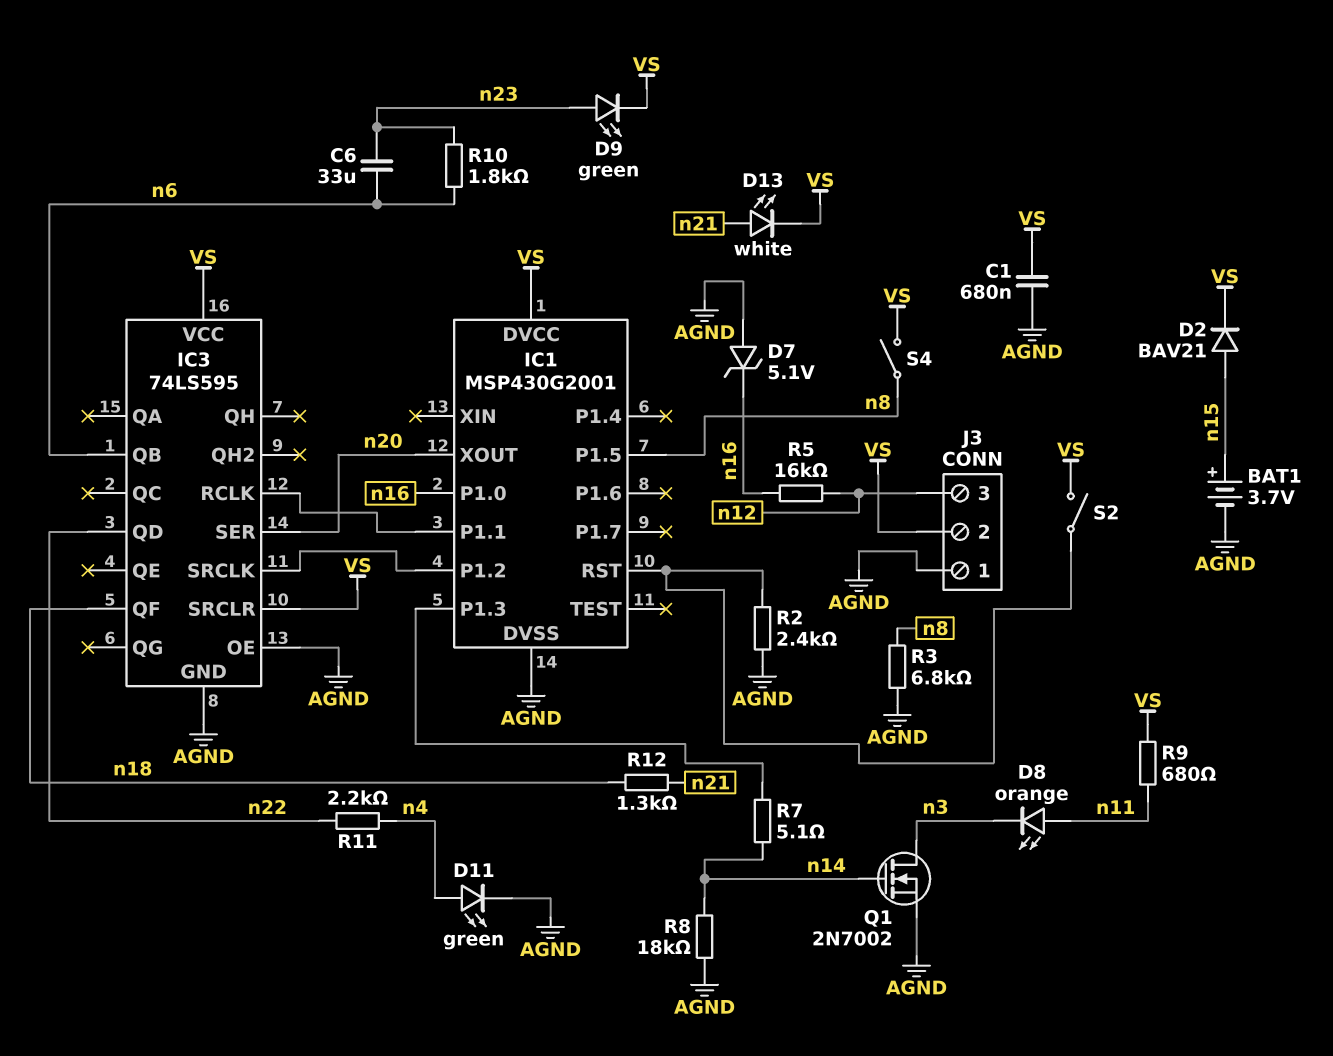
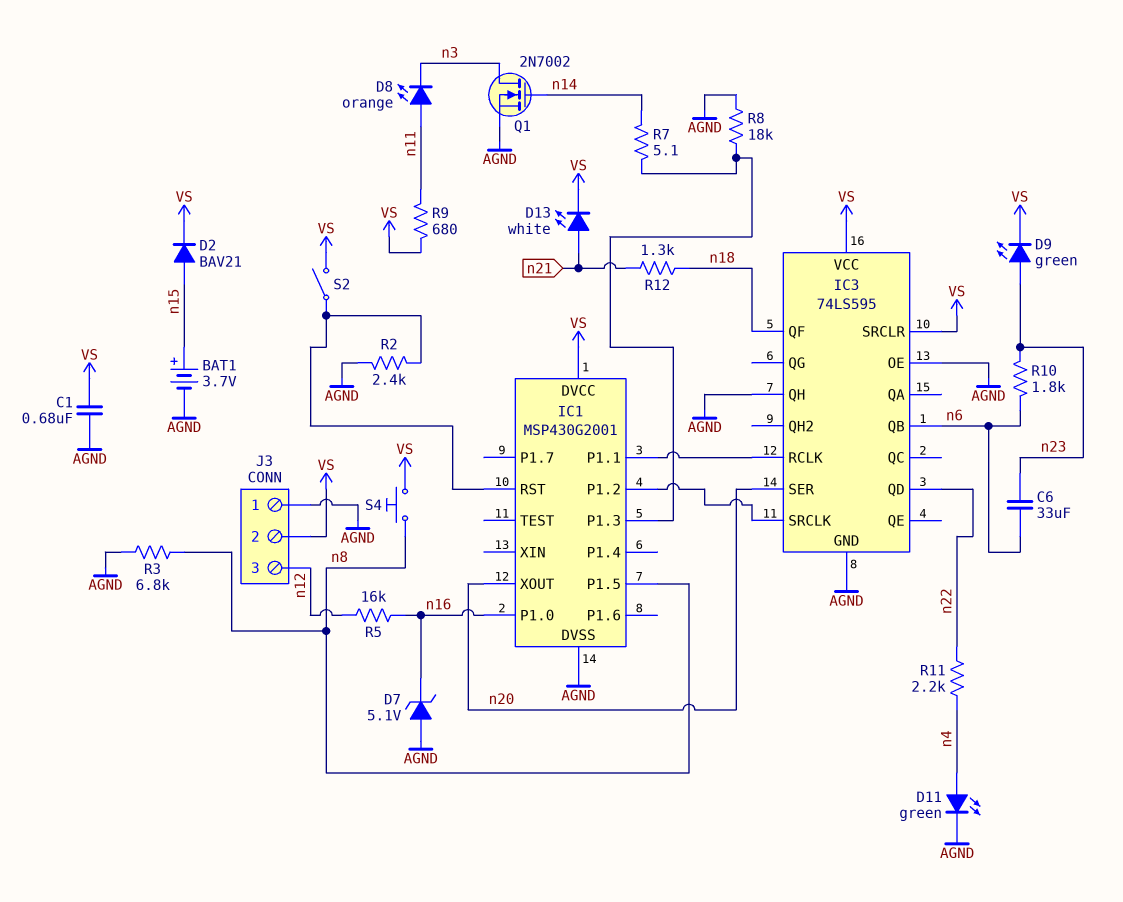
IC3 pin QH: none -> AGND
R8: 18k (AGND, n14) -> 18k (AGND, IC1/P1.3)
S4: switch (VS, n8) -> button (VS, n8)

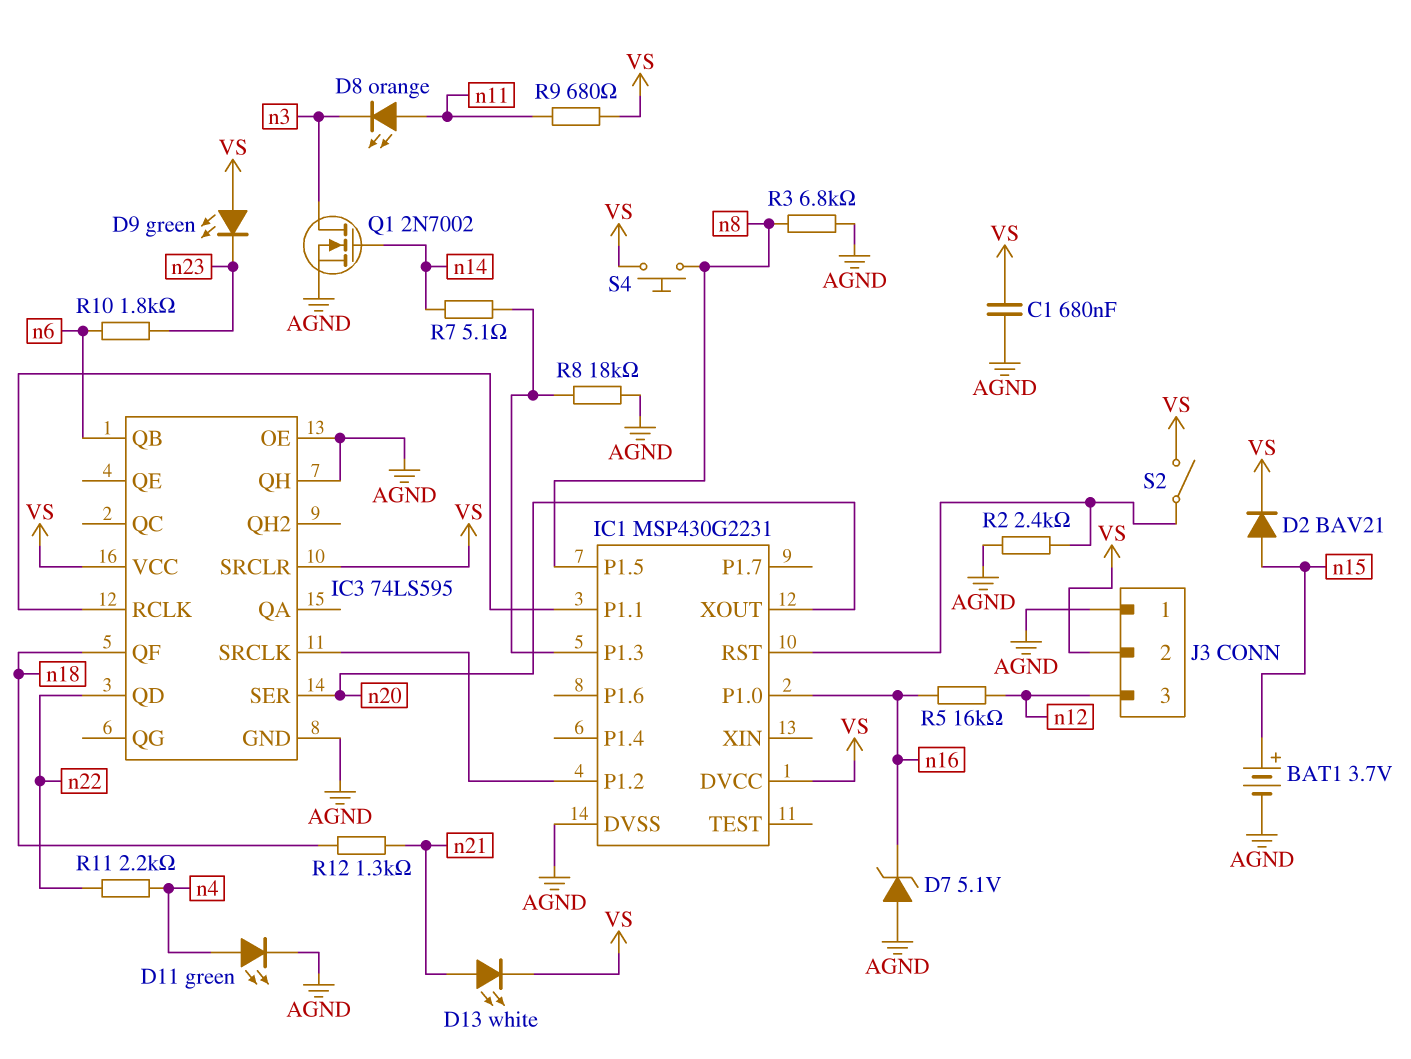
C6: 33uF (n6, n23) -> none
D9: LED green (A n23, K VS) -> LED green (A VS, K n23)
IC1: MSP430G2001 -> MSP430G2231

